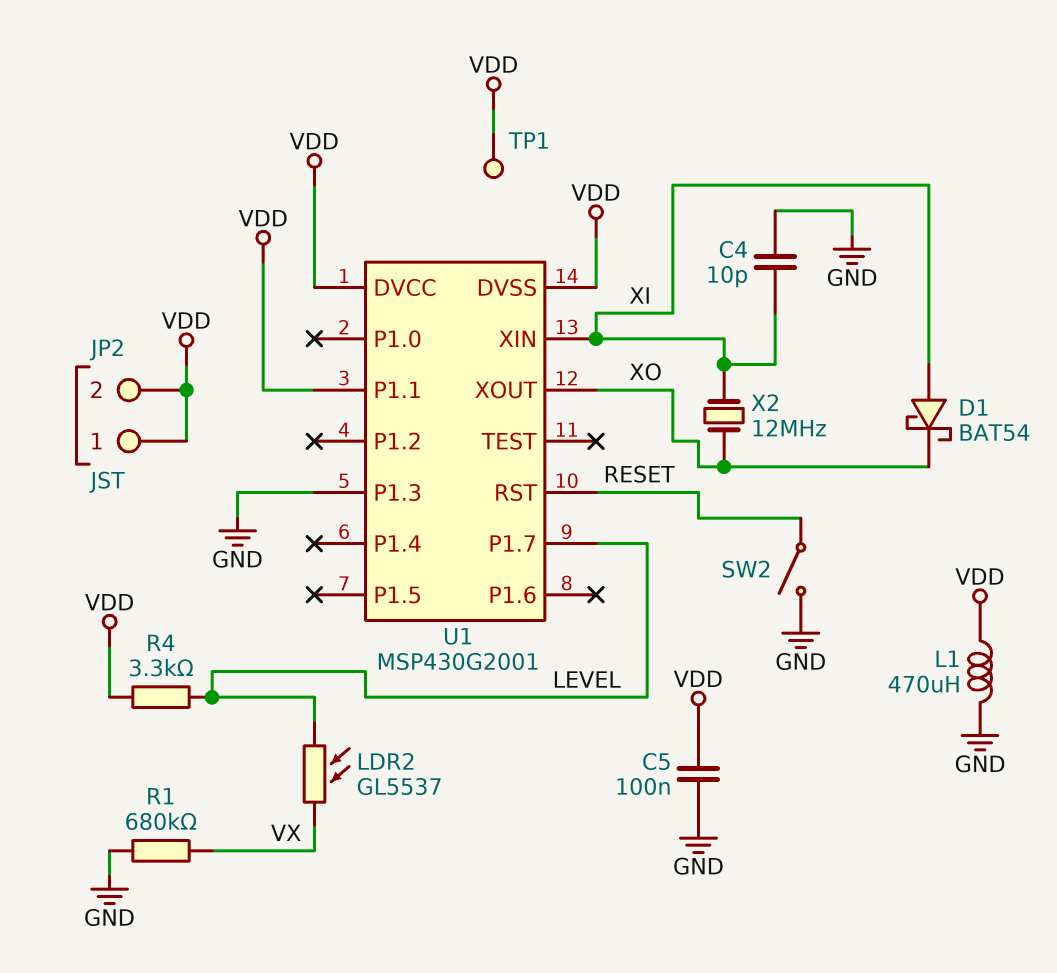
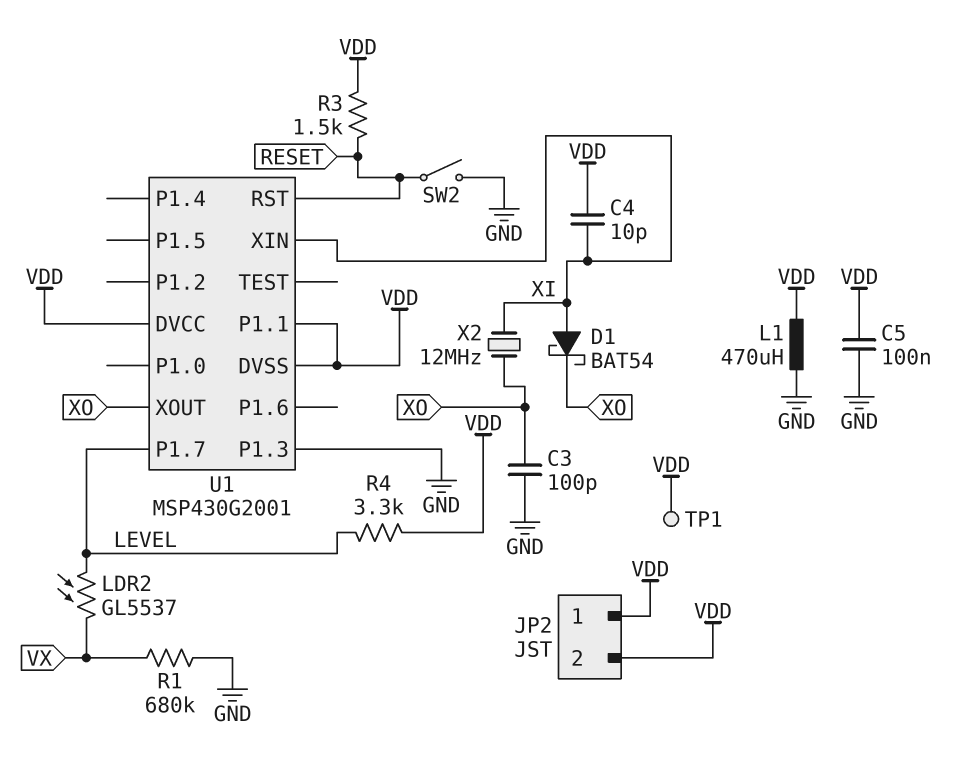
C3: none -> 100pF (GND, XO)
C4: 10pF (GND, XI) -> 10pF (VDD, XI)
R3: none -> 1.5k (RESET, VDD)

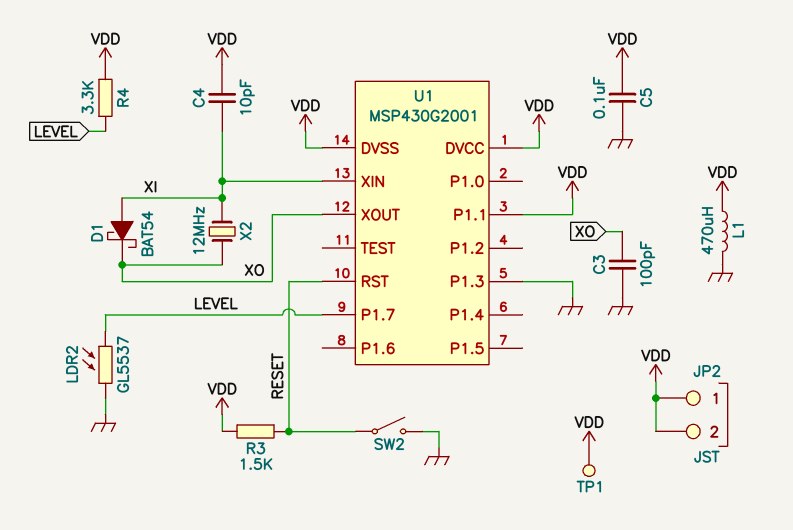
LDR2: GL5537 (LEVEL, VX) -> GL5537 (GND, LEVEL)
R1: 680k (GND, VX) -> none

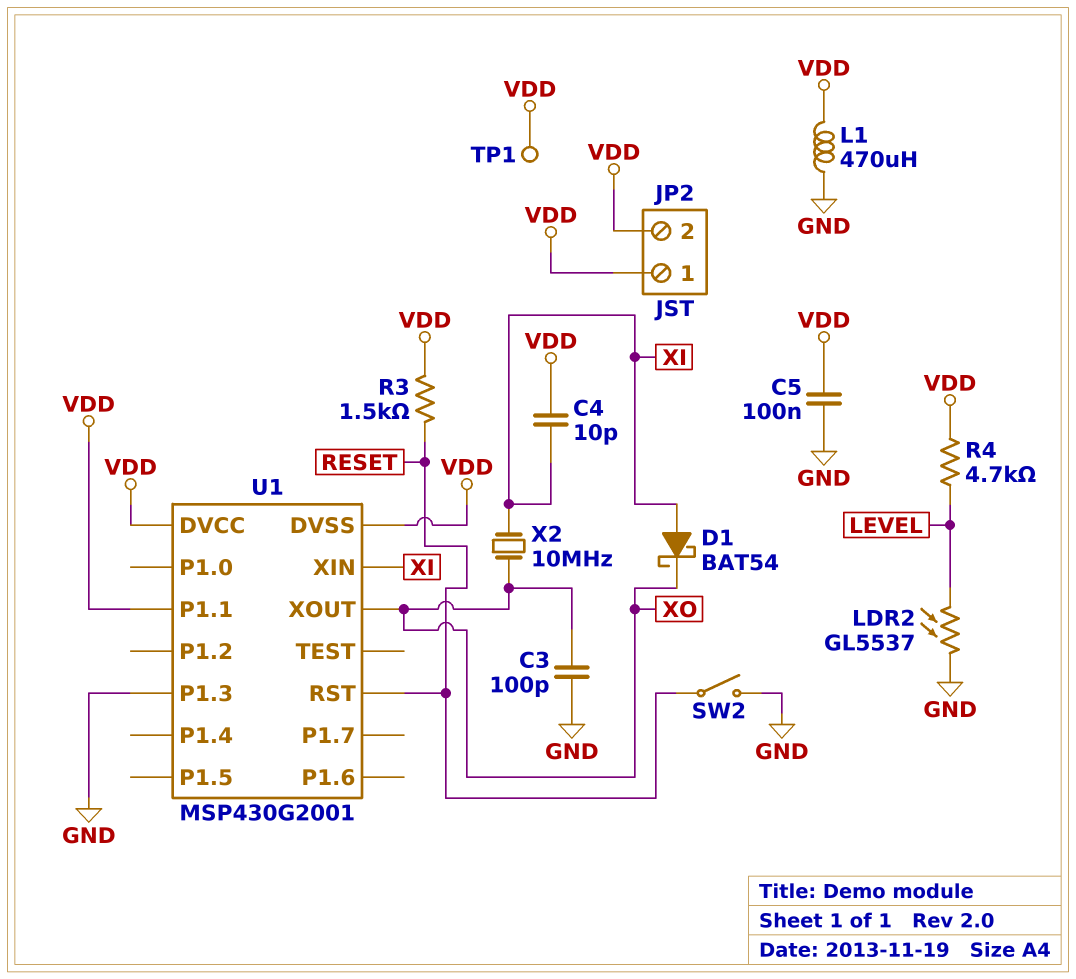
R4: 3.3k (LEVEL, VDD) -> 4.7k (LEVEL, VDD)
U1 pin P1.7: LEVEL -> none
X2: 12MHz (XI, XO) -> 10MHz (XI, XO)

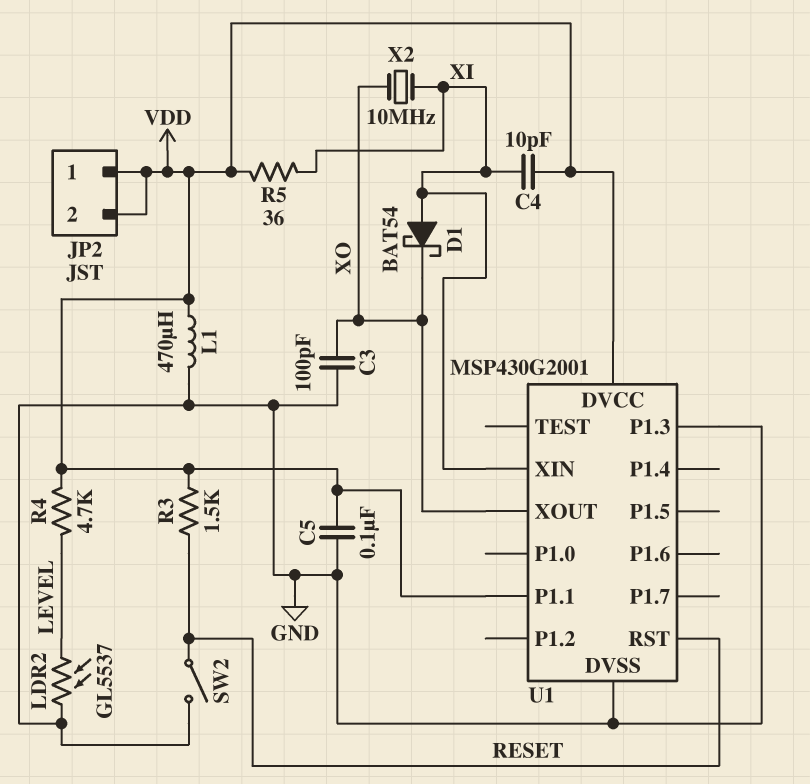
R5: none -> 36 (VDD, XI)
TP1: test point (VDD) -> none
U1 pin DVSS: VDD -> GND

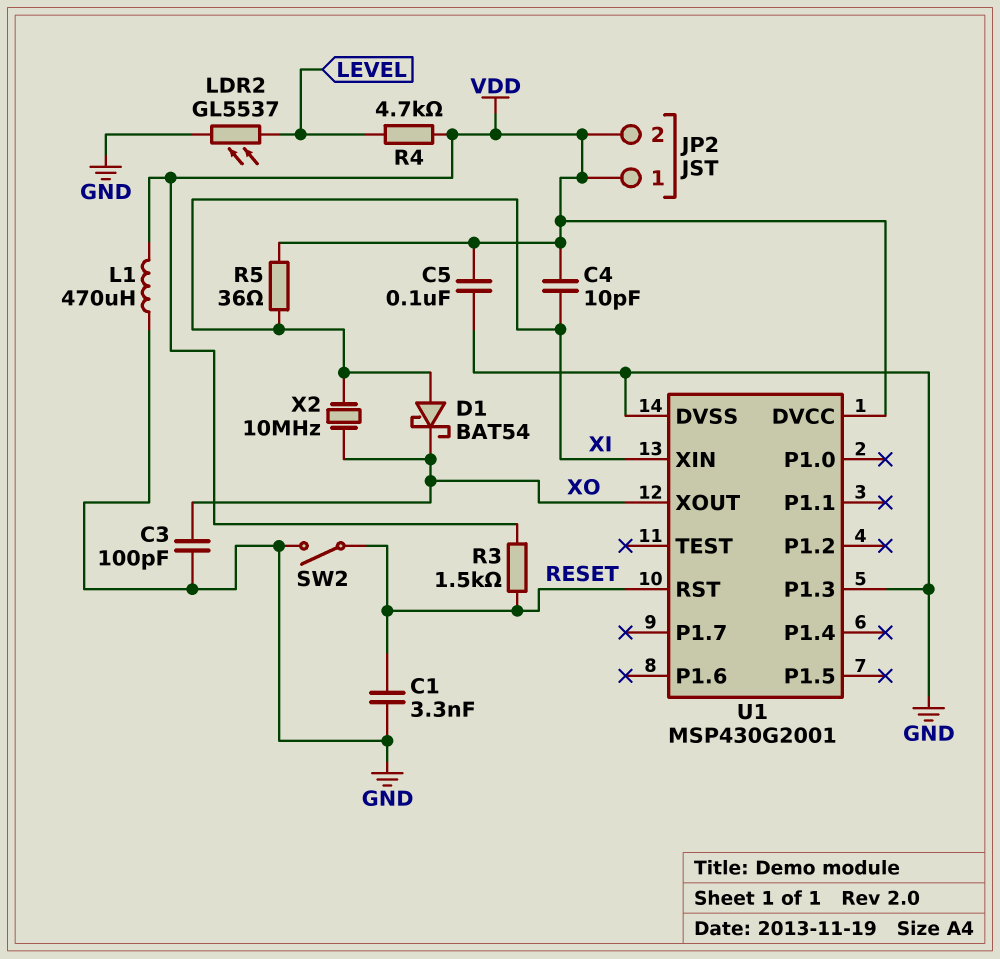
C1: none -> 3.3nF (GND, RESET)
U1 pin P1.1: VDD -> none

